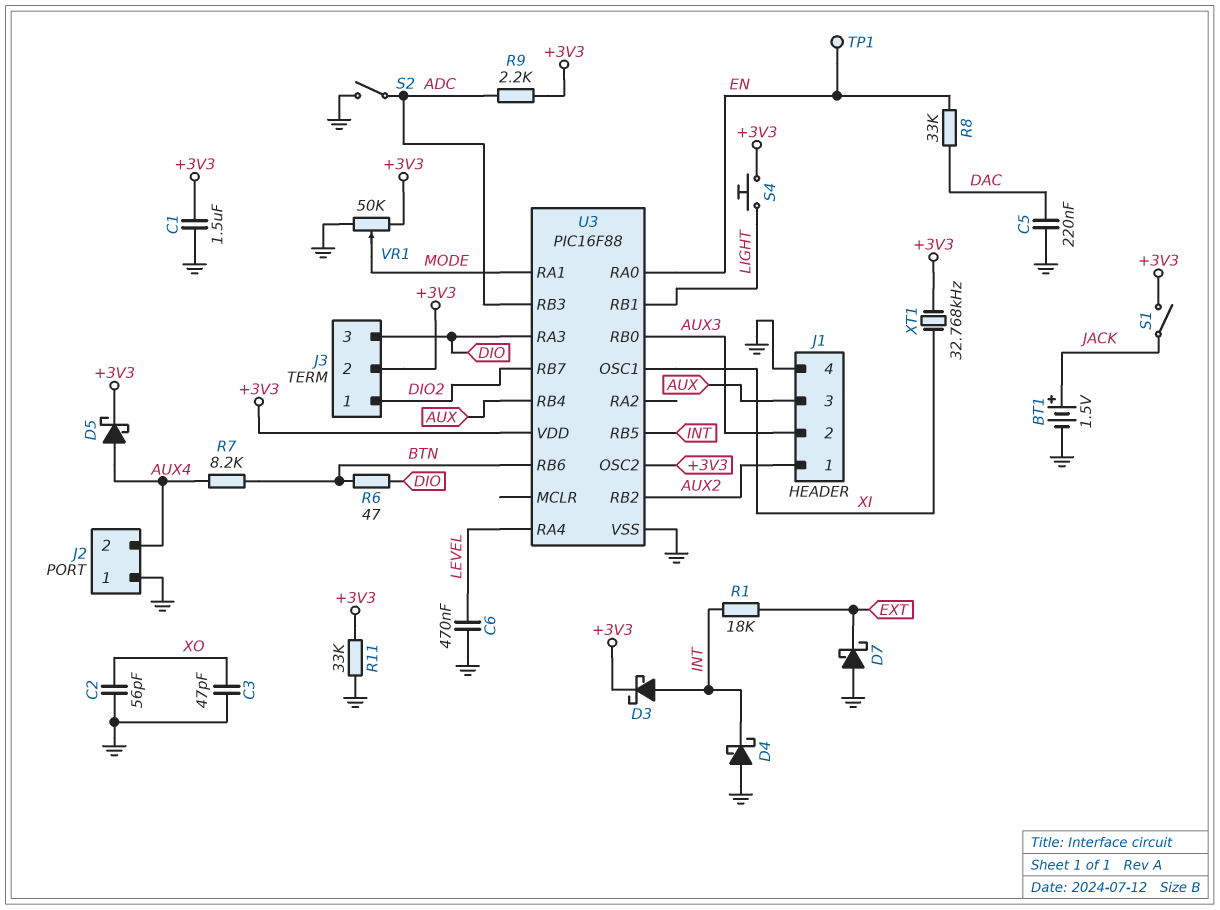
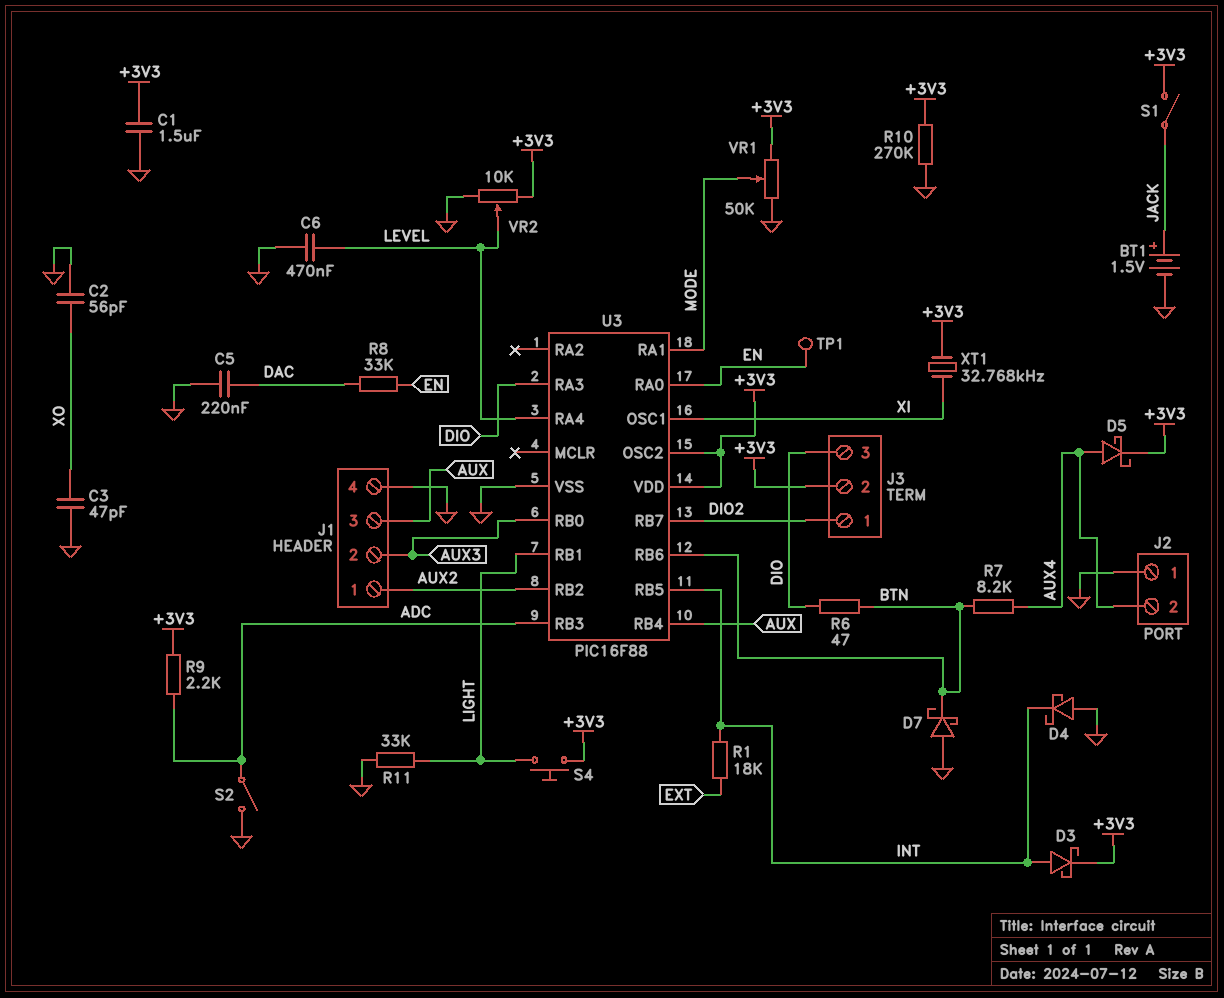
D7: schottky (A GND, K EXT) -> schottky (A GND, K BTN)
R10: none -> 270k (+3V3, GND)
R11: 33k (+3V3, GND) -> 33k (GND, LIGHT)
VR2: none -> 10k (+3V3, GND, wiper LEVEL)

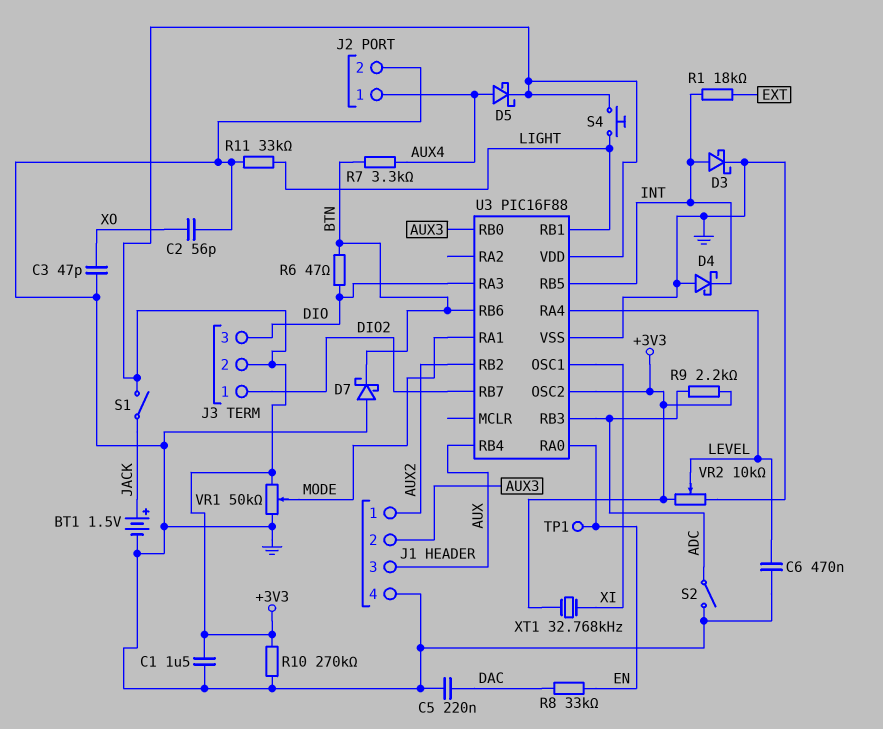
D3: schottky (A INT, K +3V3) -> schottky (A INT, K GND)
J2 pin 1: GND -> AUX4
J2 pin 2: AUX4 -> GND
R7: 8.2k (AUX4, BTN) -> 3.3k (AUX4, BTN)

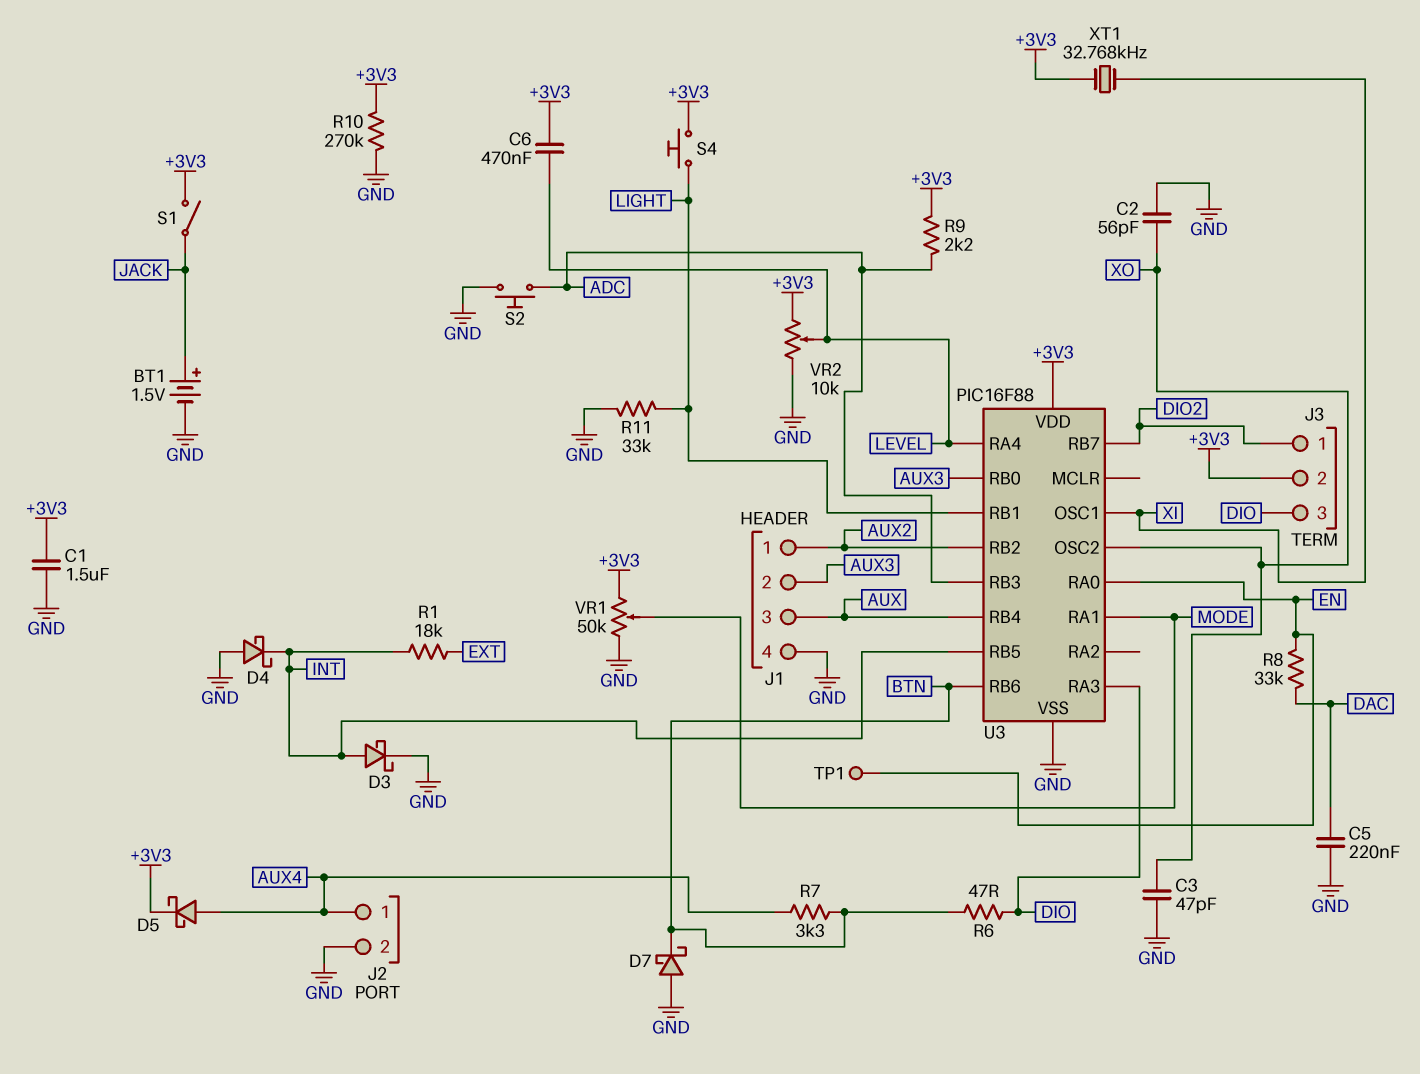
C6: 470nF (GND, LEVEL) -> 470nF (+3V3, LEVEL)
S2: switch (ADC, GND) -> button (ADC, GND)
U3 pin OSC2: +3V3 -> XO

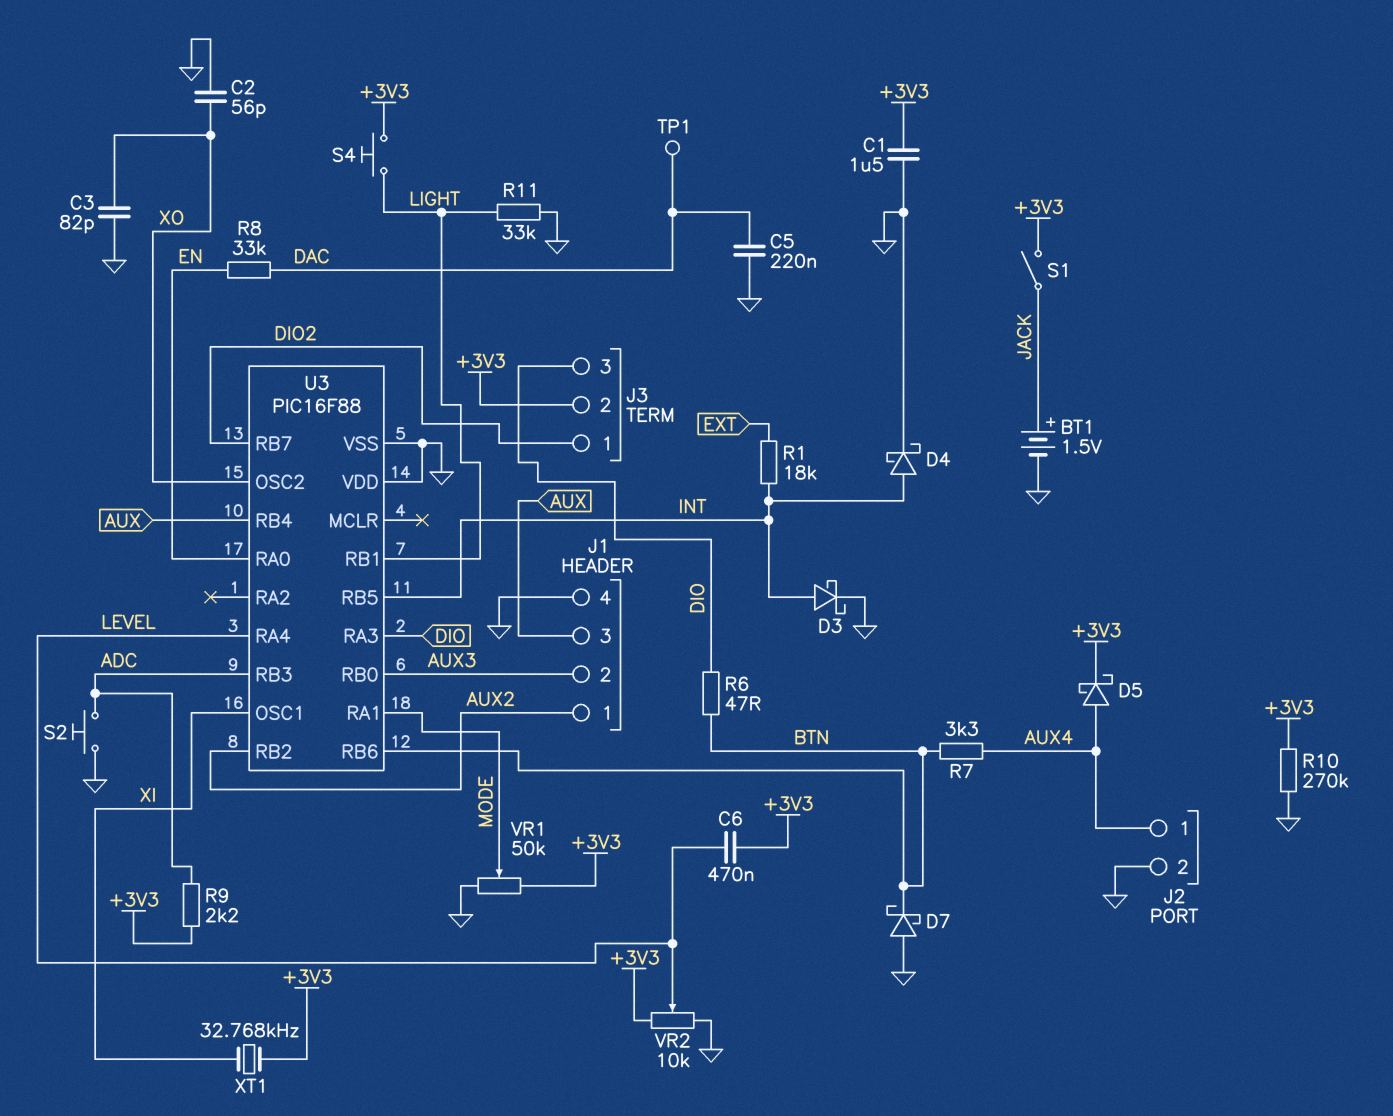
C3: 47pF (GND, XO) -> 82pF (GND, XO)
D4: schottky (A GND, K INT) -> schottky (A INT, K GND)
TP1: test point (EN) -> test point (DAC)
U3 pin VDD: +3V3 -> GND

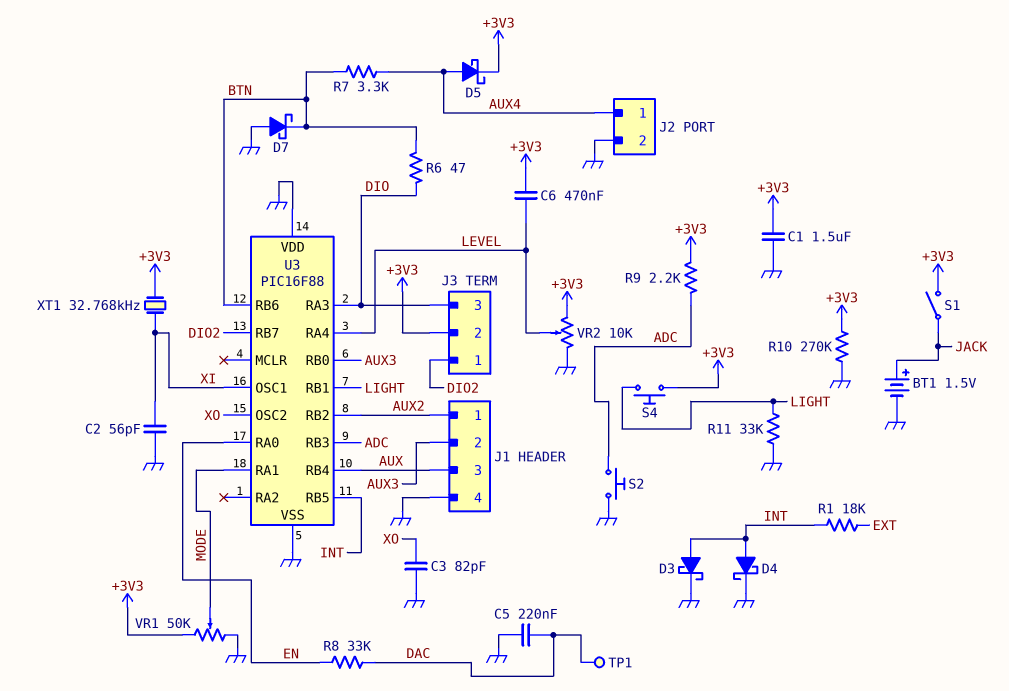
C2: 56pF (GND, XO) -> 56pF (GND, XI)

